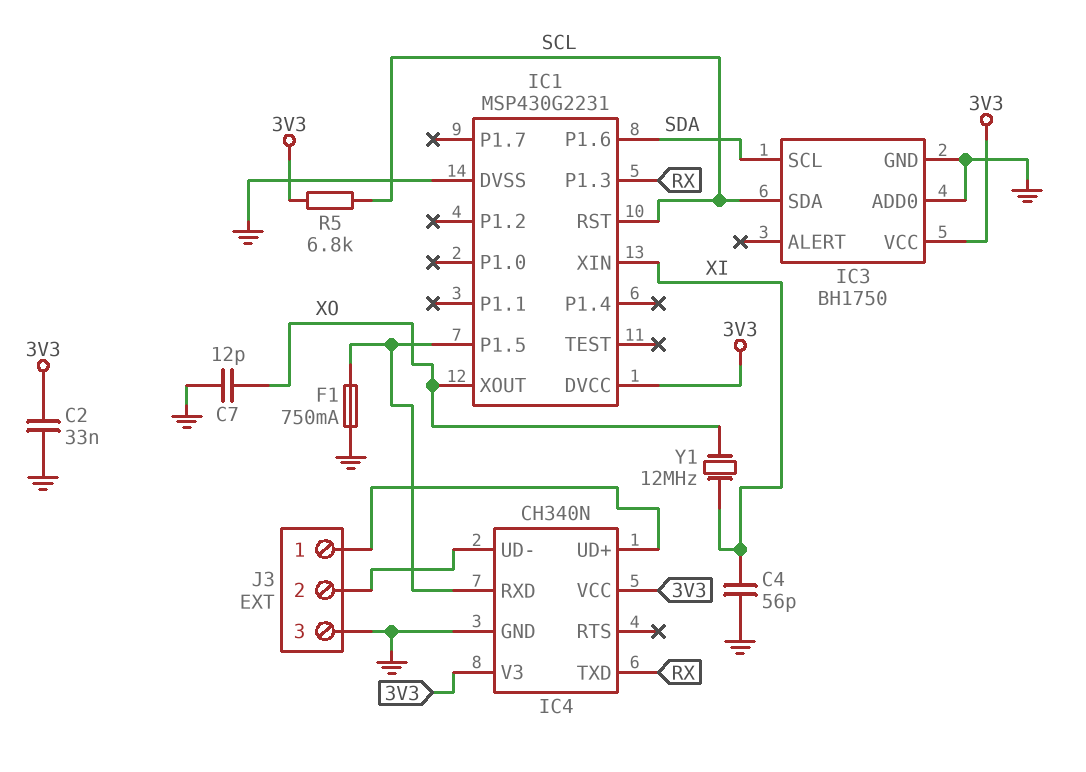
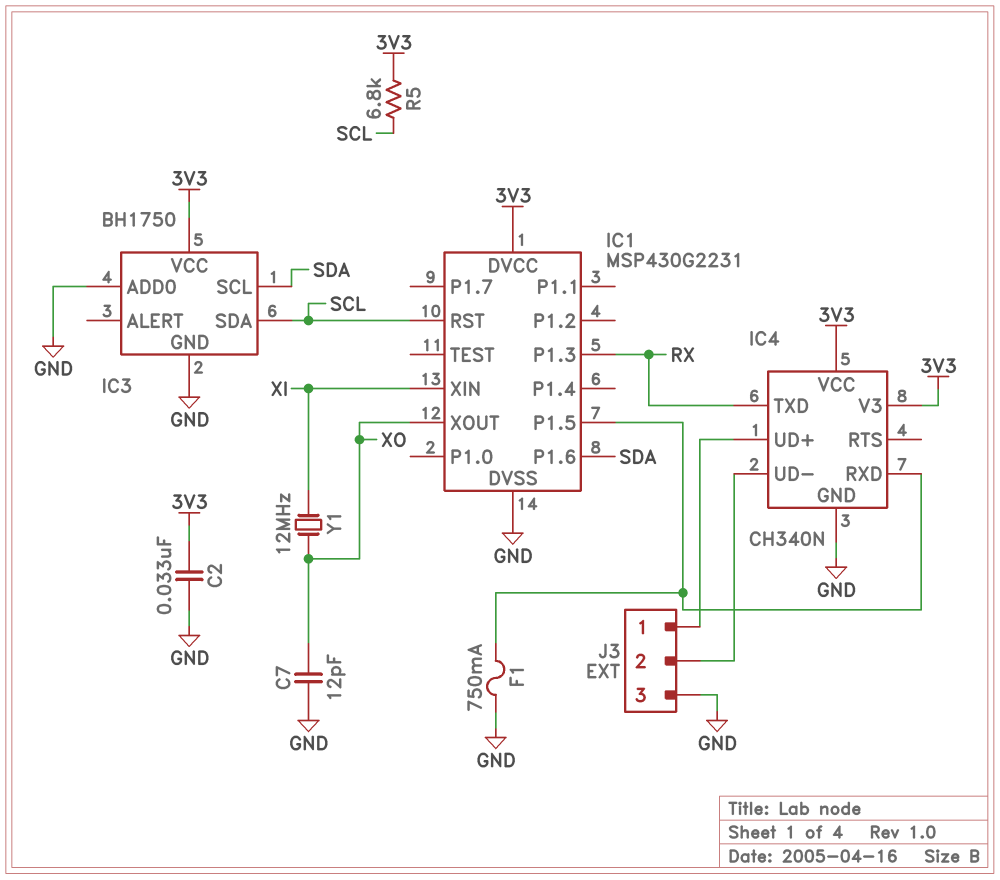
C4: 56pF (GND, XI) -> none

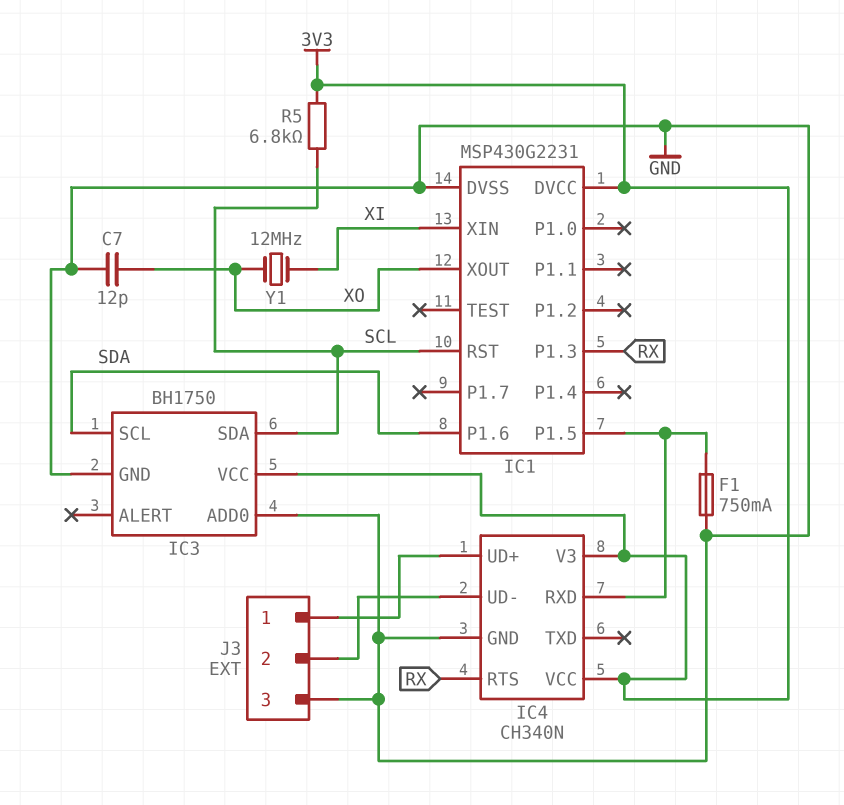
C2: 33nF (3V3, GND) -> none
IC4 pin RTS: none -> RX
IC4 pin TXD: RX -> none

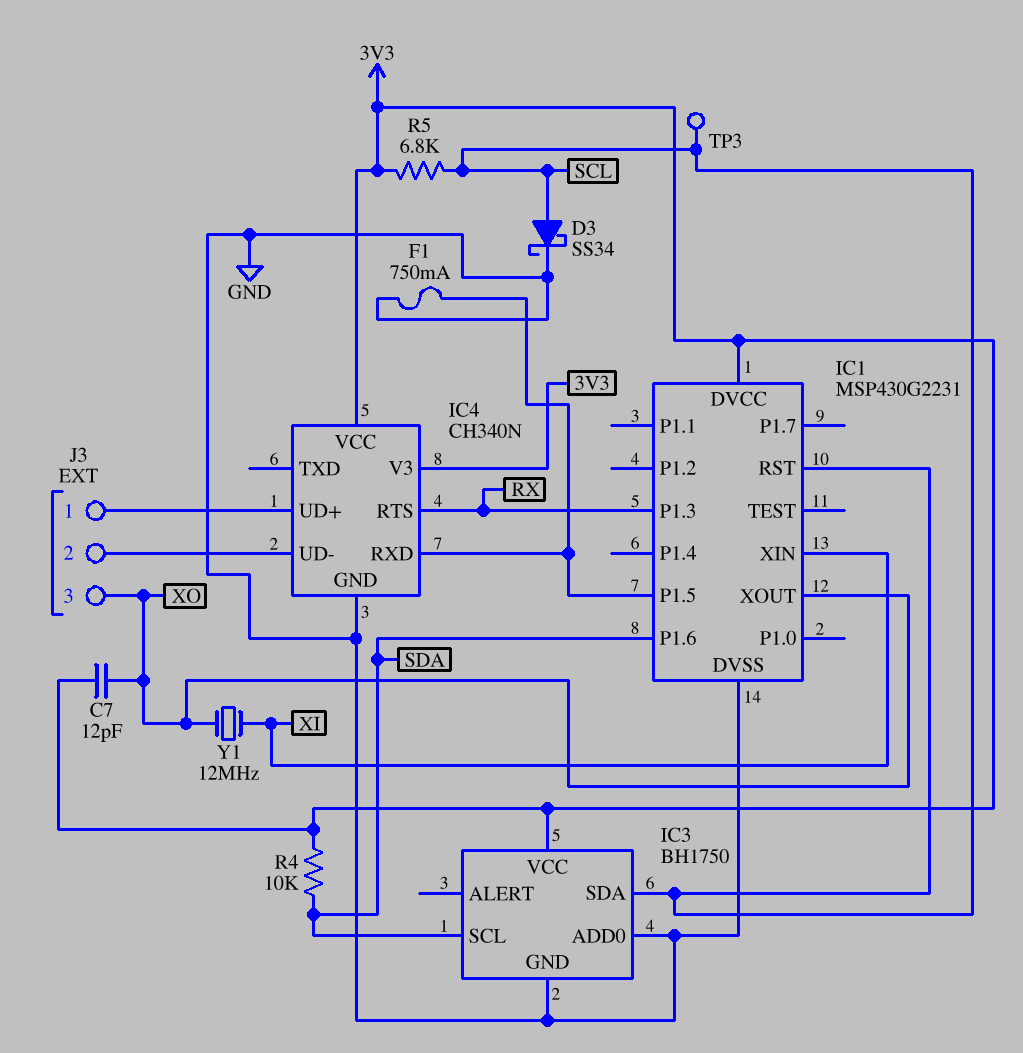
C7: 12pF (GND, XO) -> 12pF (3V3, XO)
D3: none -> schottky SS34 (A SCL, K GND)
J3 pin 3: GND -> XO
R4: none -> 10k (3V3, SDA)
TP3: none -> test point (SCL)

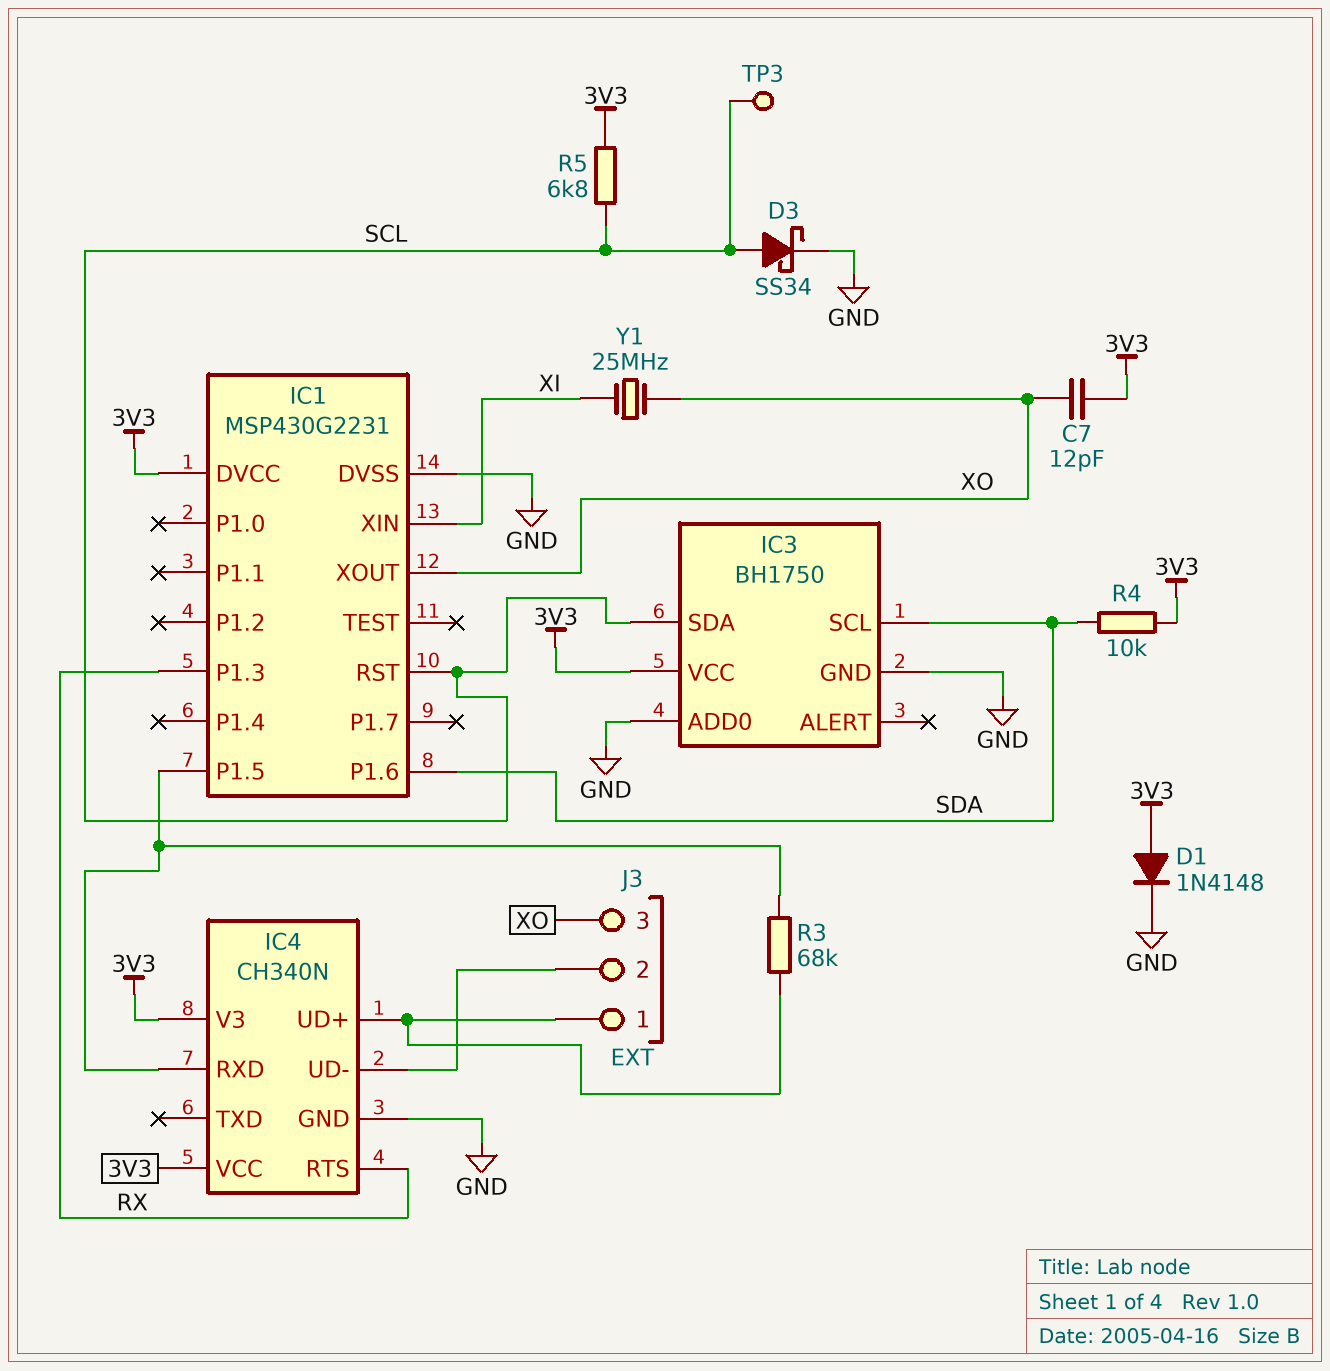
D1: none -> diode 1N4148 (A 3V3, K GND)
F1: 750mA (GND, IC1/P1.5) -> none
R3: none -> 68k (IC1/P1.5, IC4/UD+)
Y1: 12MHz (XI, XO) -> 25MHz (XI, XO)

